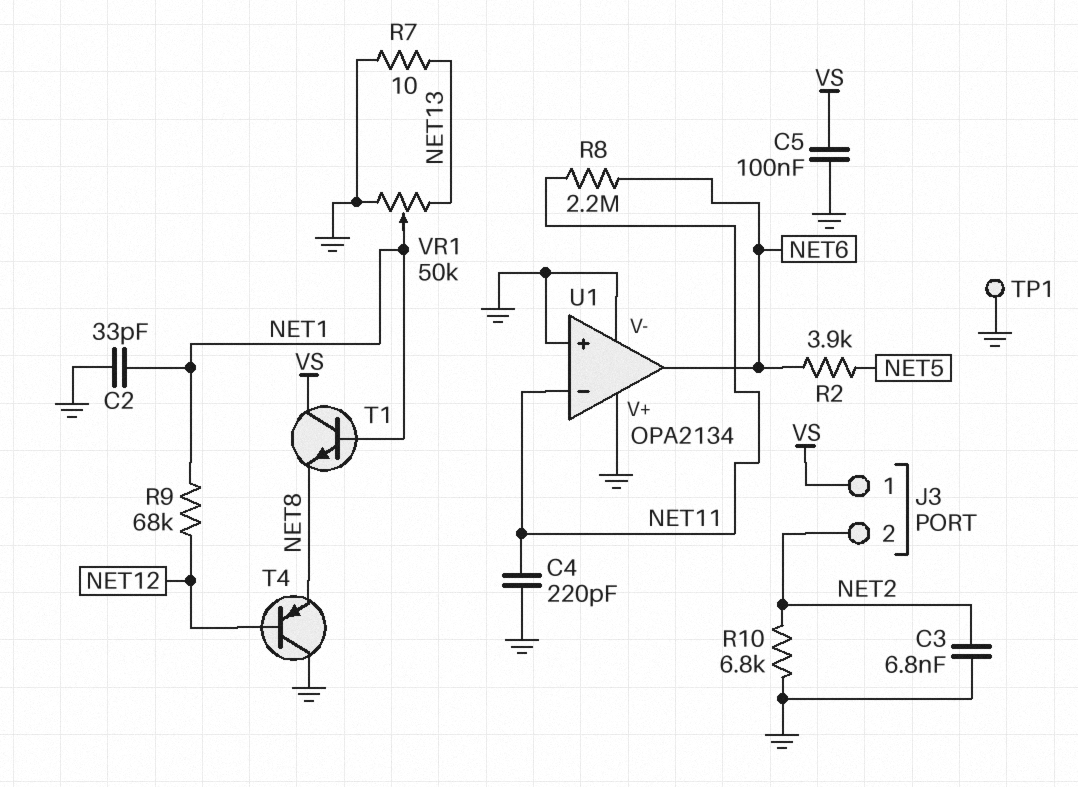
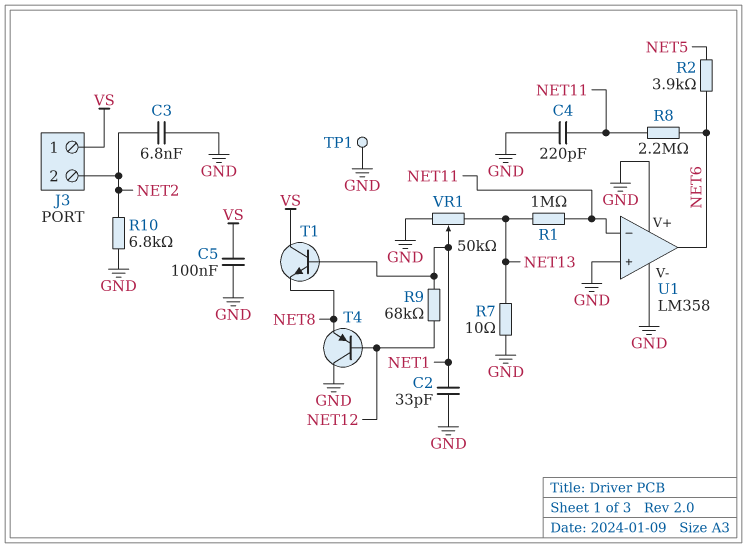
R1: none -> 1M (NET11, NET13)
U1: OPA2134 -> LM358

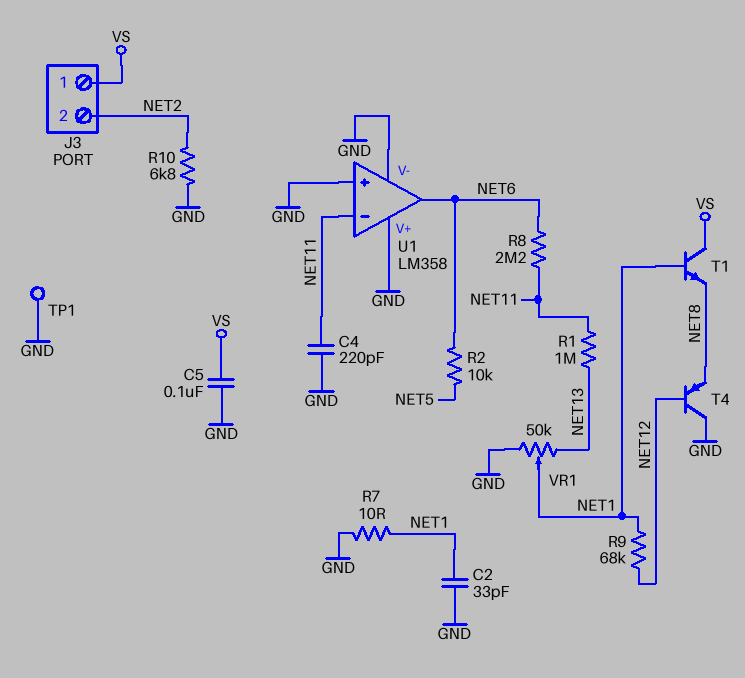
C3: 6.8nF (GND, NET2) -> none
R2: 3.9k (NET5, NET6) -> 10k (NET5, NET6)
R7: 10 (GND, NET13) -> 10 (GND, NET1)

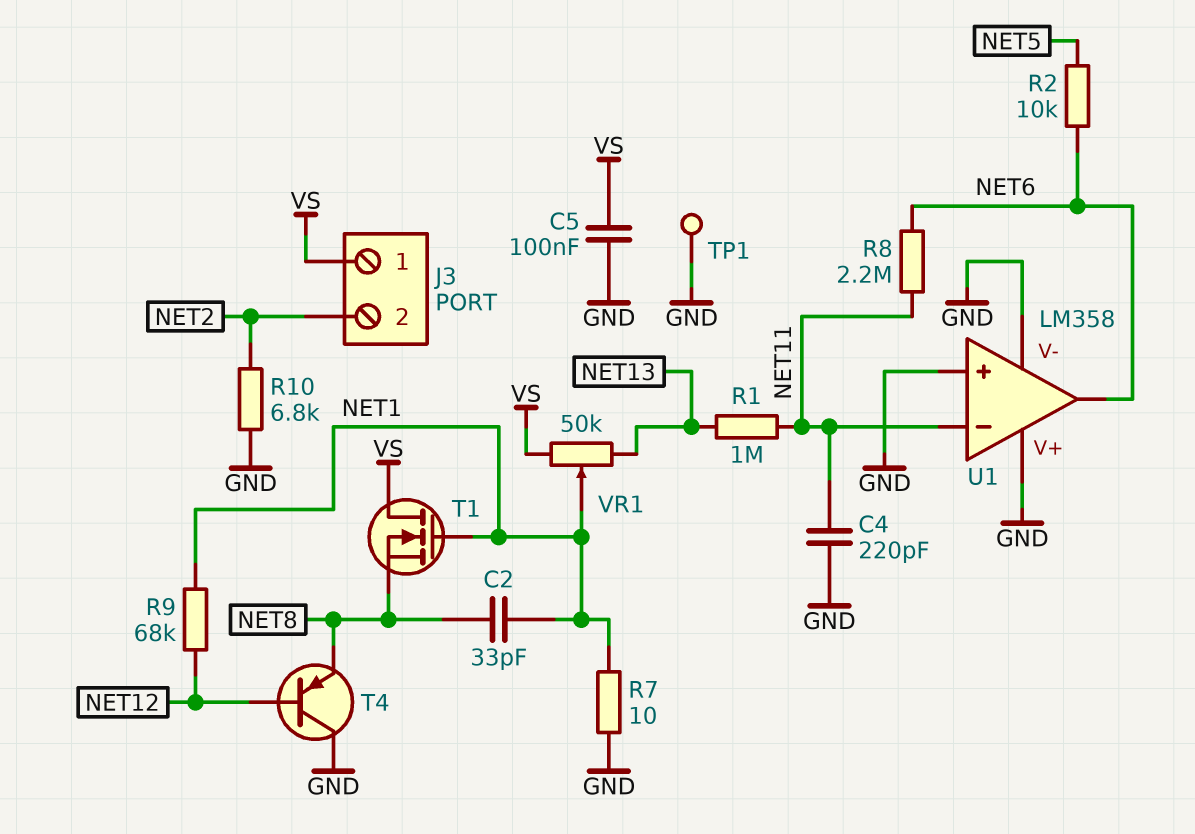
C2: 33pF (GND, NET1) -> 33pF (NET1, NET8)
T1: NPN (B NET1, C VS, E NET8) -> NMOS (G NET1, D VS, S NET8)
VR1: 50k (GND, NET13, wiper NET1) -> 50k (NET13, VS, wiper NET1)

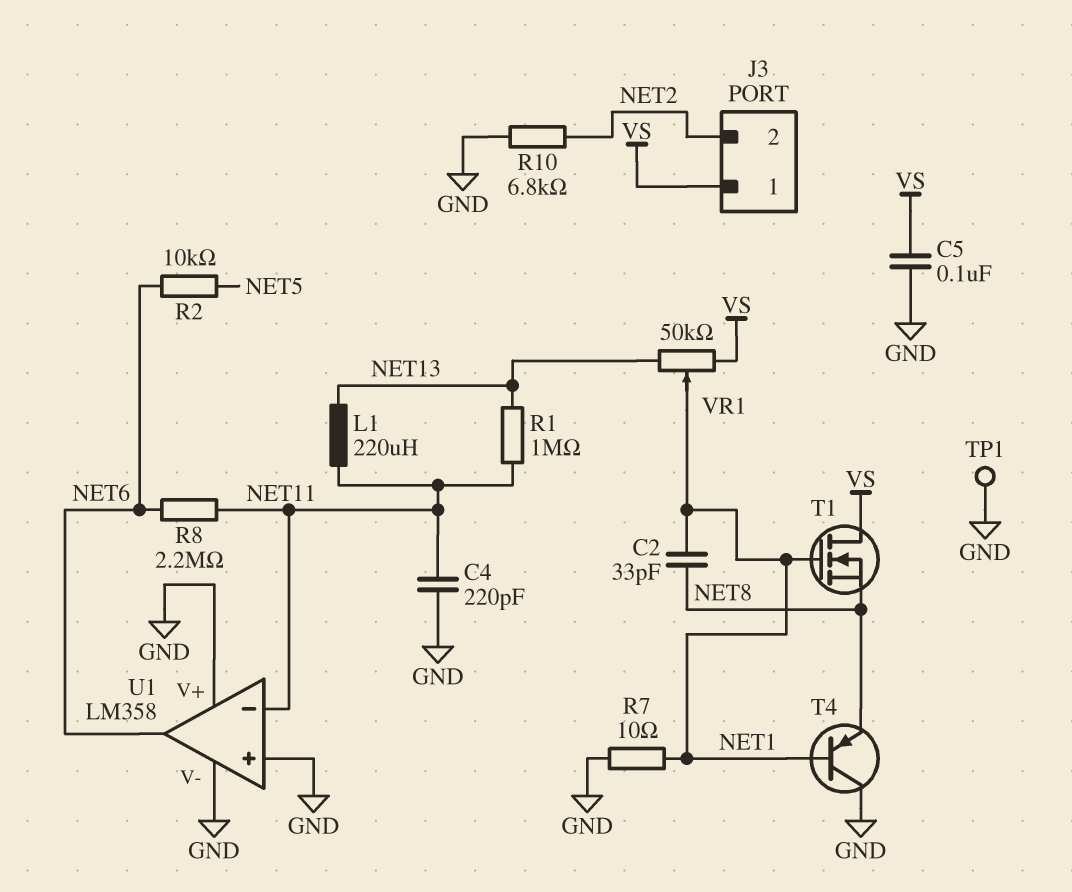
L1: none -> 220uH (NET11, NET13)
R9: 68k (NET1, NET12) -> none
T4: PNP (B NET12, C GND, E NET8) -> PNP (B NET1, C GND, E NET8)

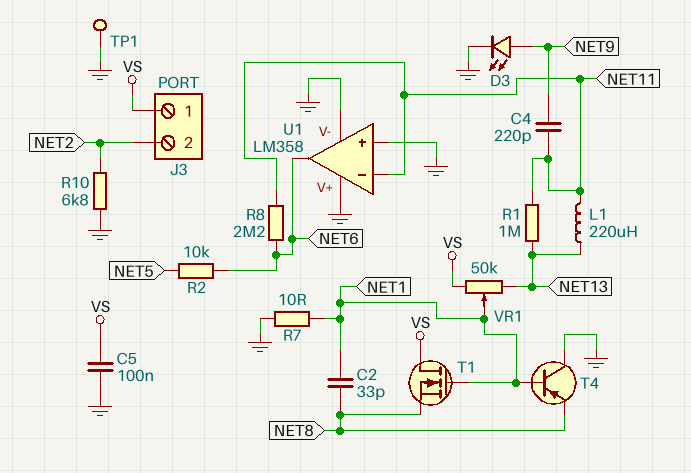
C4: 220pF (GND, NET11) -> 220pF (NET9, NET11)
D3: none -> LED (A NET9, K GND)

